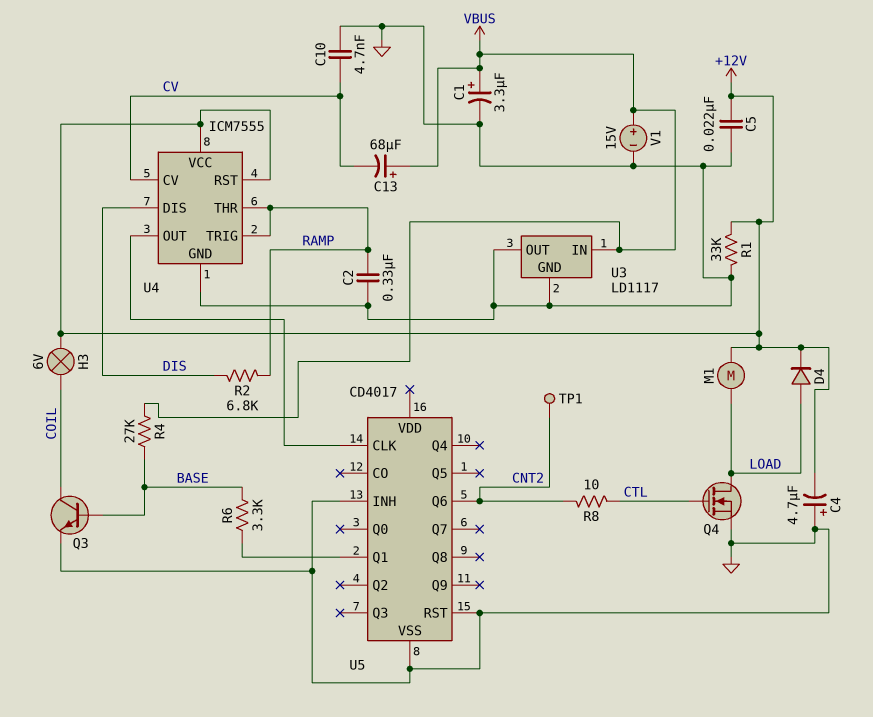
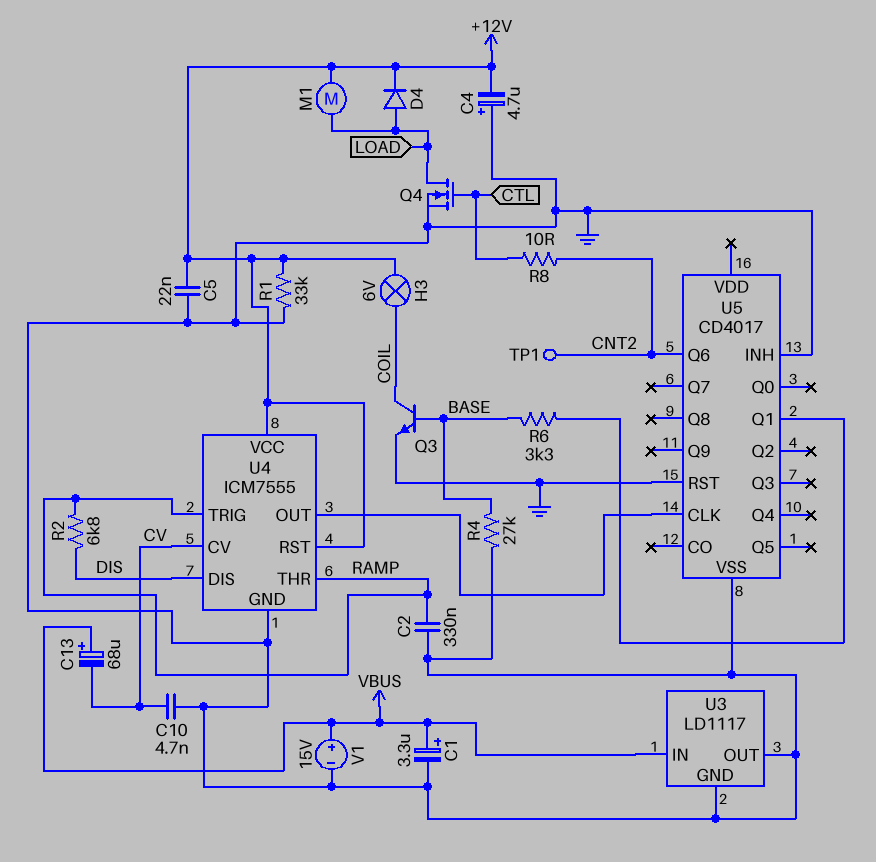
R4: 27k (BASE, VBUS) -> 27k (BASE, GND)

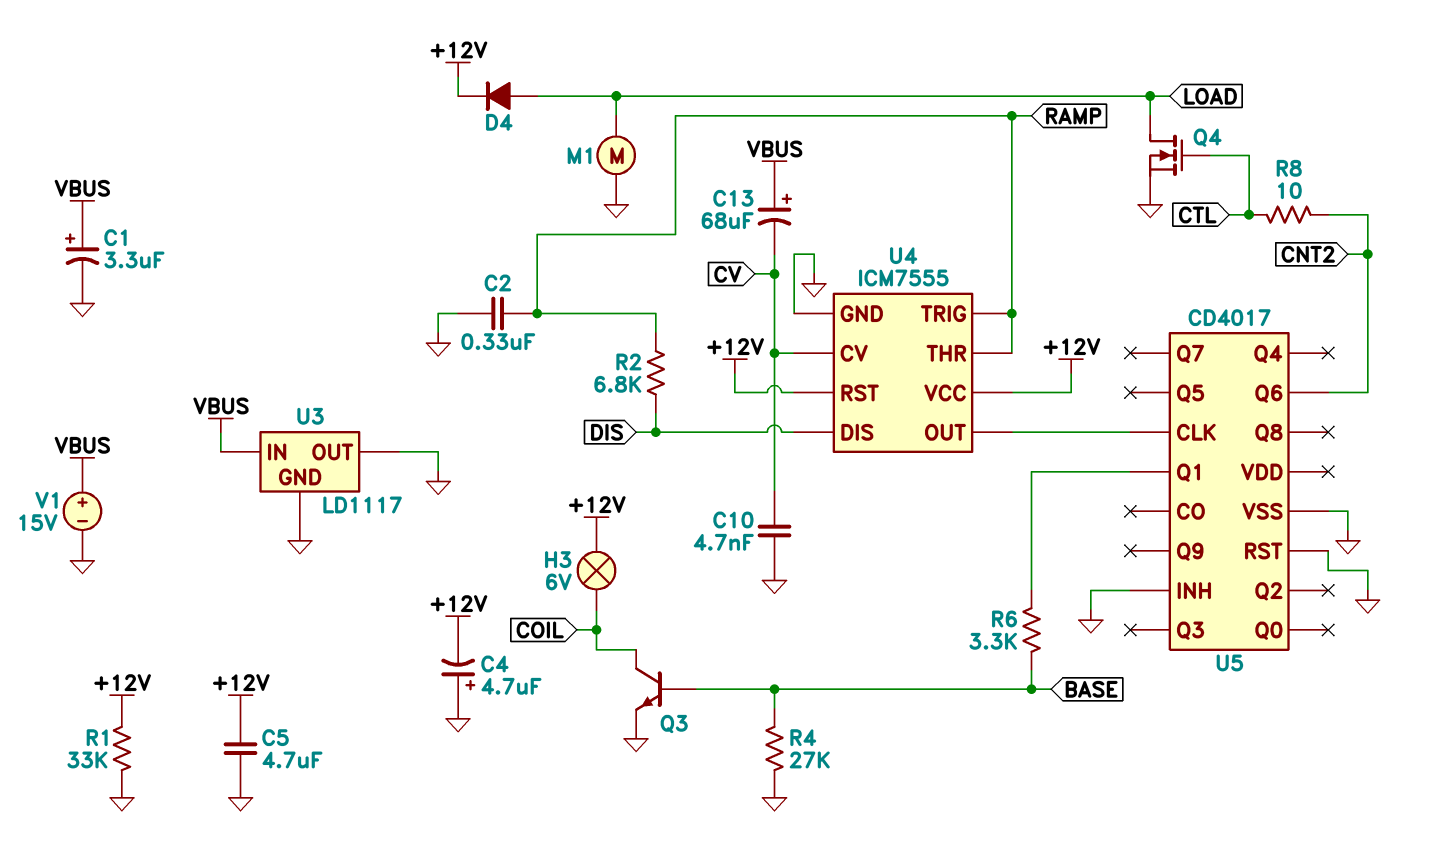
C5: 22nF (+12V, GND) -> 4.7uF (+12V, GND)
M1: motor (+12V, LOAD) -> motor (GND, LOAD)
TP1: test point (CNT2) -> none

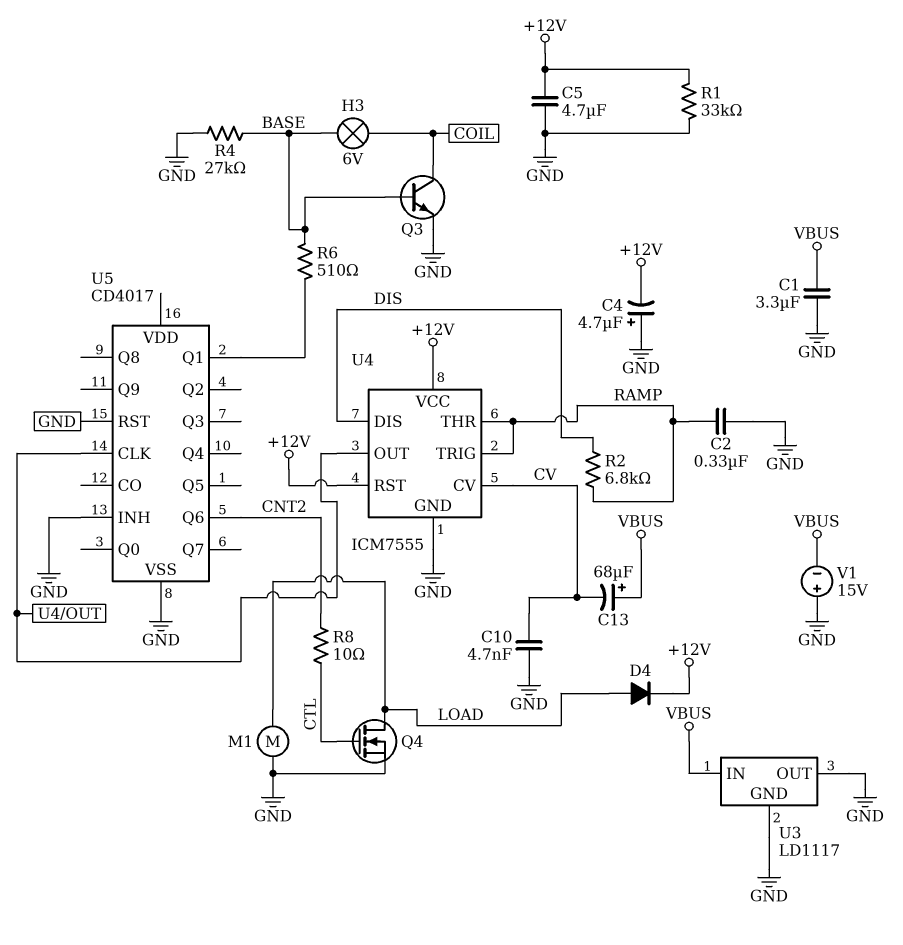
C1: 3.3uF (plus VBUS, minus GND) -> 3.3uF (GND, VBUS)
H3: lamp 6V (+12V, COIL) -> lamp 6V (BASE, COIL)
R6: 3.3k (BASE, U5/Q1) -> 510 (BASE, U5/Q1)
V1: 15V (plus VBUS, minus GND) -> 15V (plus GND, minus VBUS)

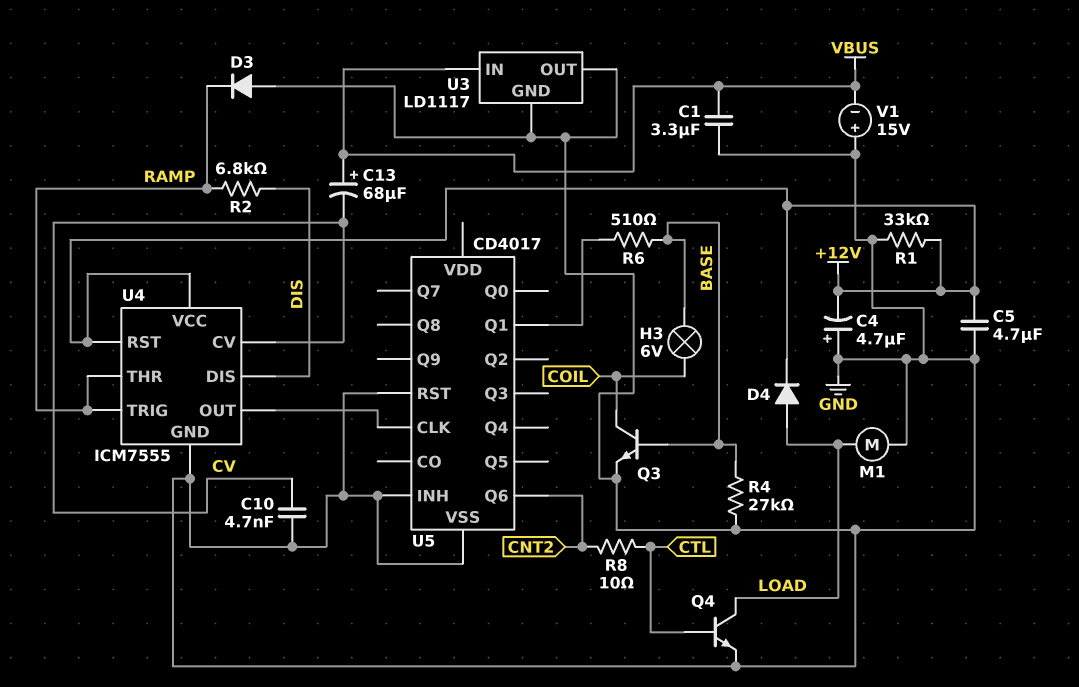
C2: 330nF (GND, RAMP) -> none
D3: none -> diode (A GND, K RAMP)
Q4: NMOS (G CTL, D LOAD, S GND) -> NPN (B CTL, C LOAD, E GND)

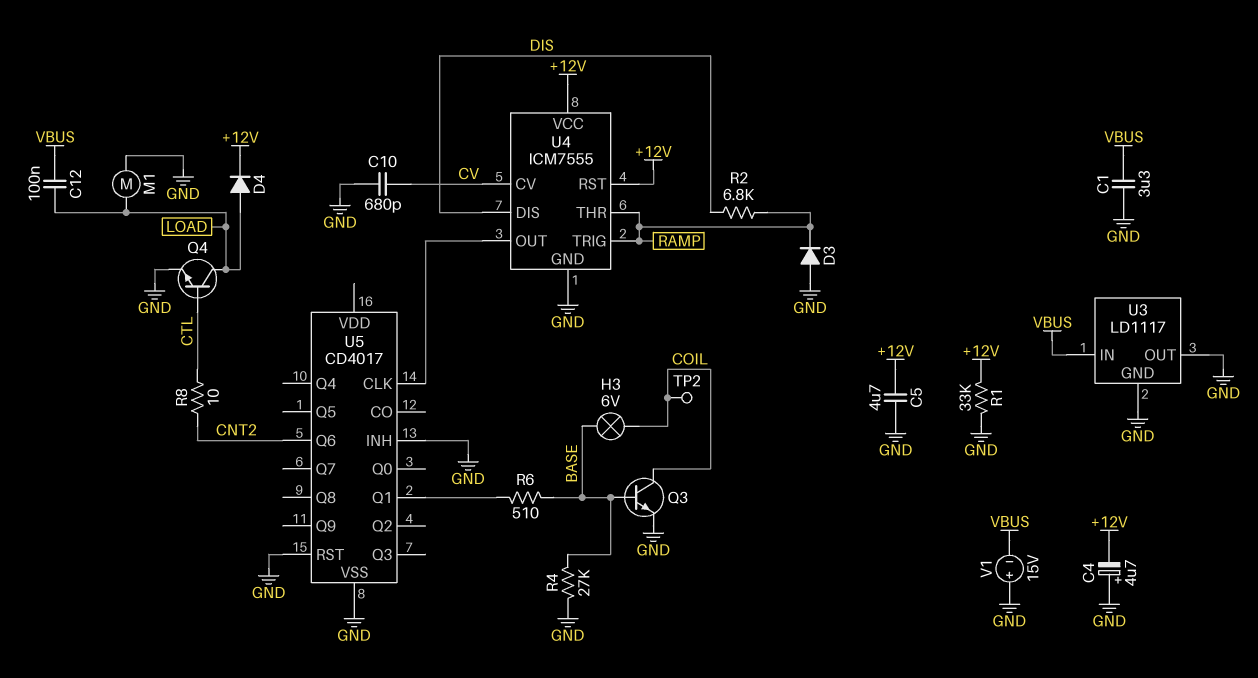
C10: 4.7nF (CV, GND) -> 680pF (CV, GND)
C12: none -> 100nF (LOAD, VBUS)
C13: 68uF (plus VBUS, minus CV) -> none
TP2: none -> test point (COIL)

